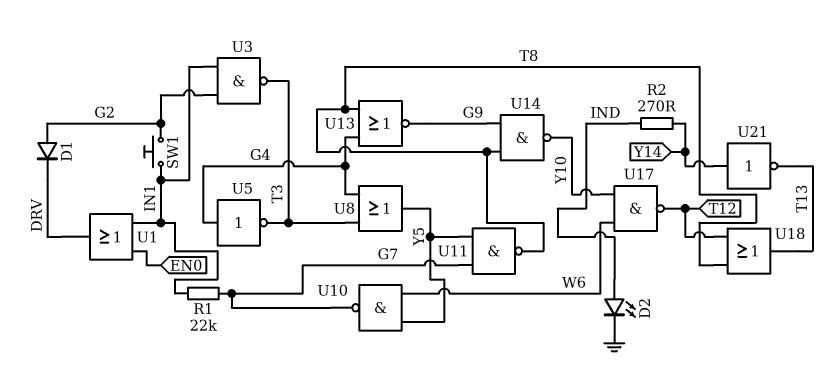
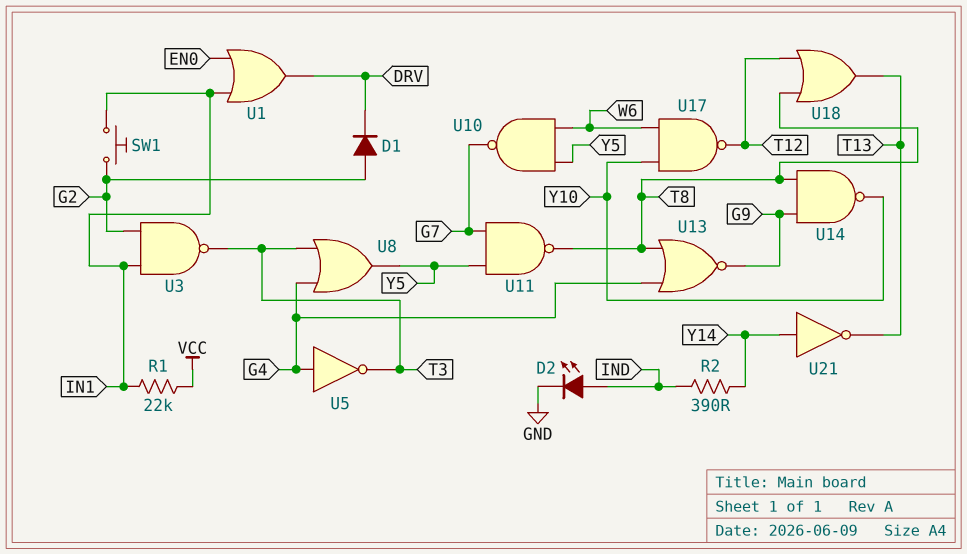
R1: 22k (G7, IN1) -> 22k (IN1, VCC)
R2: 270 (IND, Y14) -> 390 (IND, Y14)

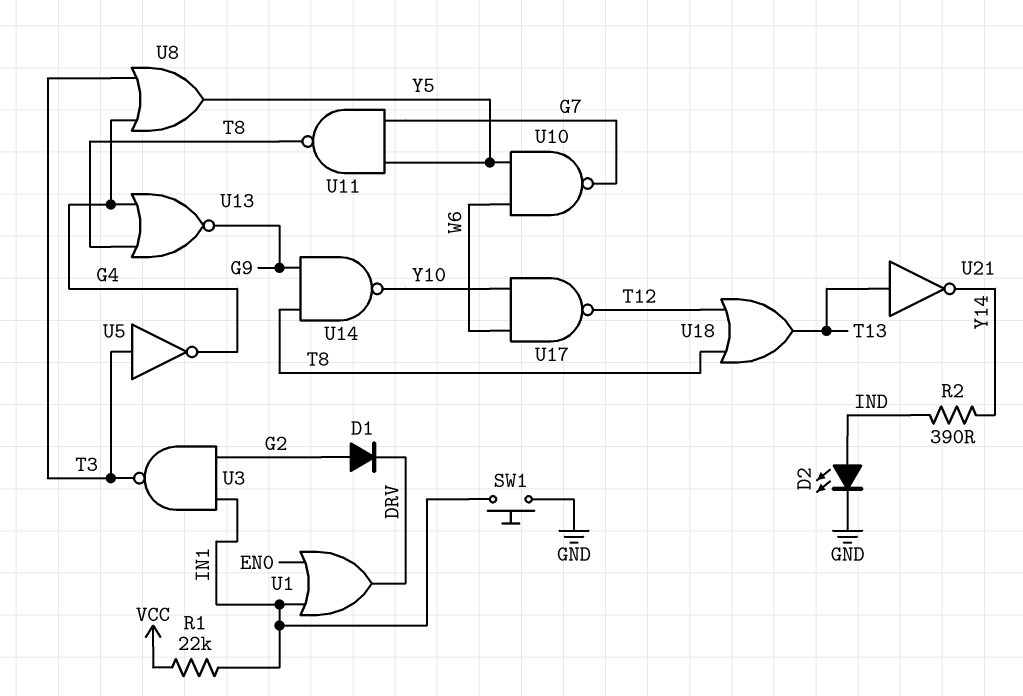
SW1: button (G2, IN1) -> button (GND, IN1)
U5: NOT (in G4, out T3) -> NOT (in T3, out G4)
U21: NOT (in Y14, out T13) -> NOT (in T13, out Y14)

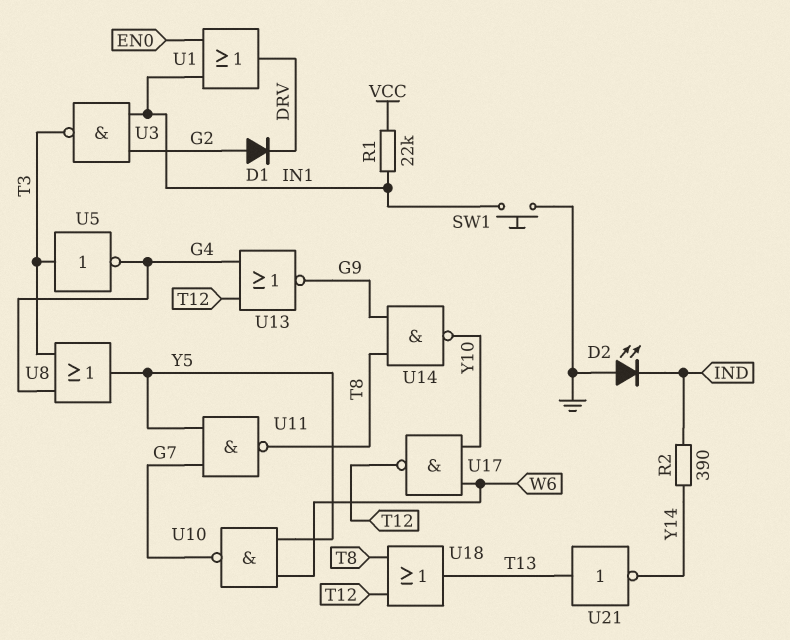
D2: LED (A IND, K GND) -> LED (A GND, K IND)
U13: NOR (in G4, in T8, out G9) -> NOR (in G4, in T12, out G9)

